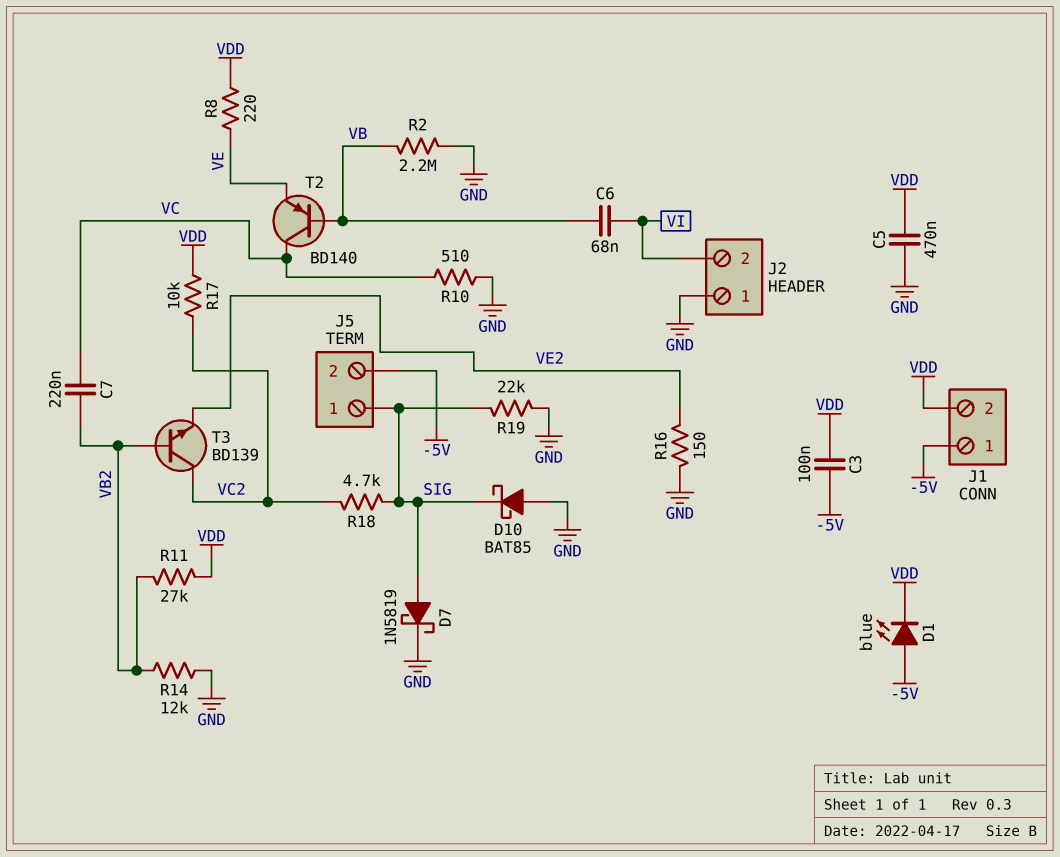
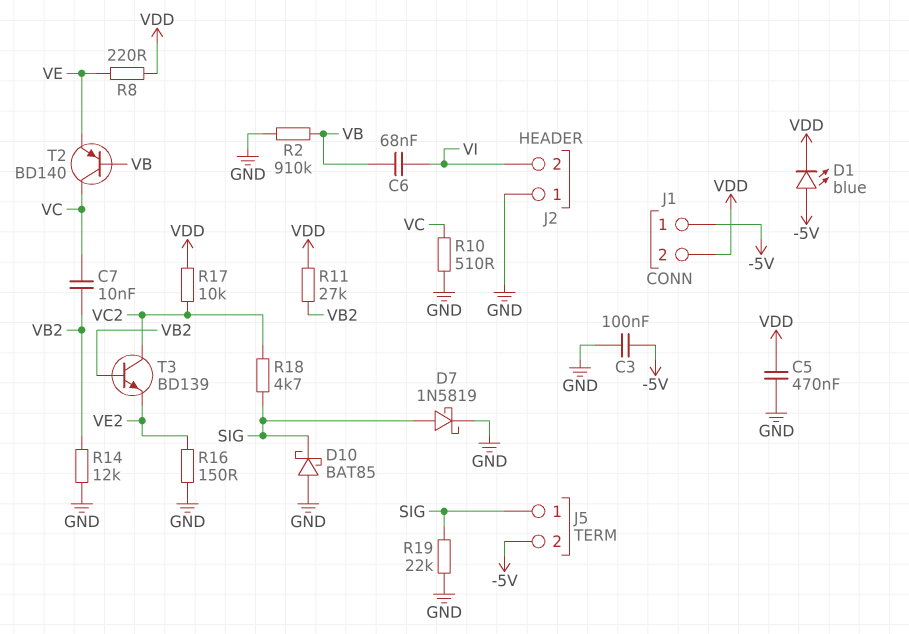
C3: 100nF (-5V, VDD) -> 100nF (-5V, GND)
C7: 220nF (VB2, VC) -> 10nF (VB2, VC)
R2: 2.2M (GND, VB) -> 910k (GND, VB)

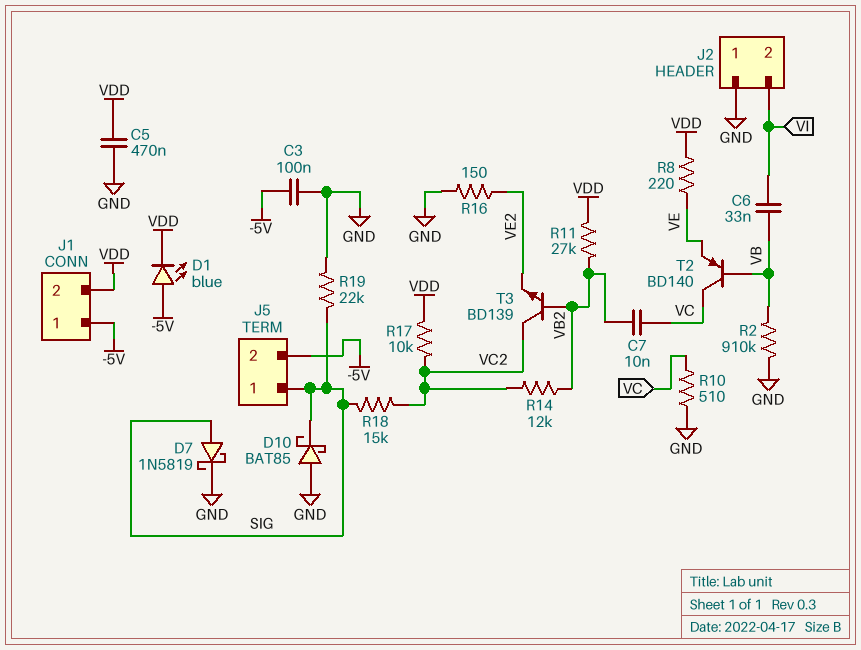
C6: 68nF (VB, VI) -> 33nF (VB, VI)
R14: 12k (GND, VB2) -> 12k (VB2, VC2)
R18: 4.7k (SIG, VC2) -> 15k (SIG, VC2)

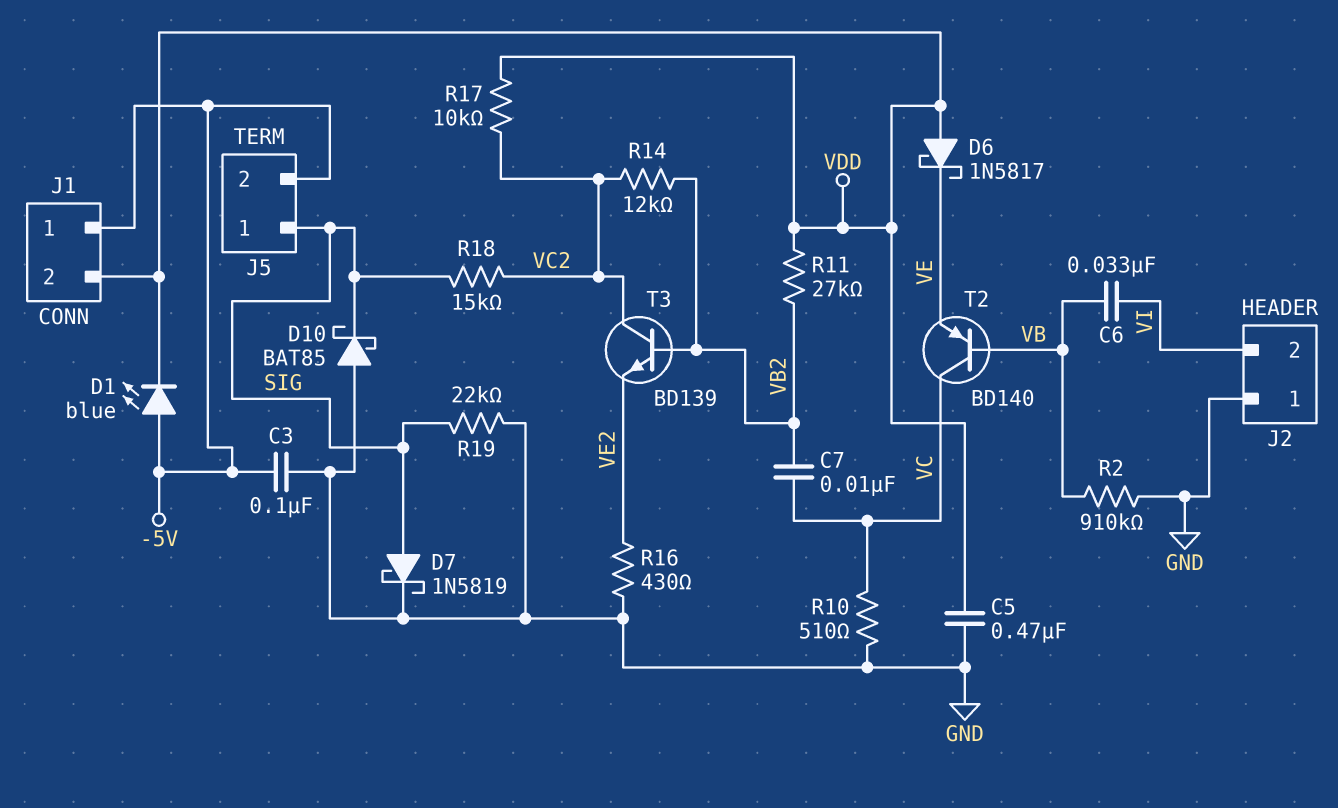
D6: none -> schottky 1N5817 (A VDD, K VE)
R8: 220 (VDD, VE) -> none
R16: 150 (GND, VE2) -> 430 (GND, VE2)

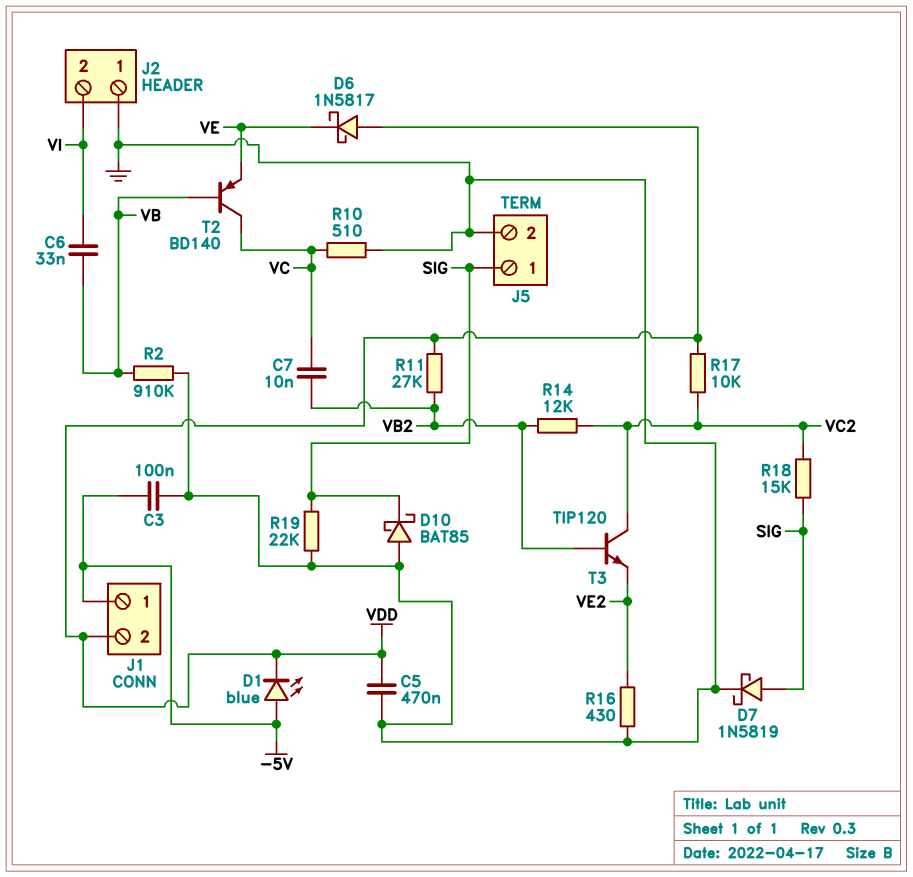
J5 pin 2: -5V -> GND
T3: NPN BD139 (B VB2, C VC2, E VE2) -> NPN TIP120 (B VB2, C VC2, E VE2)

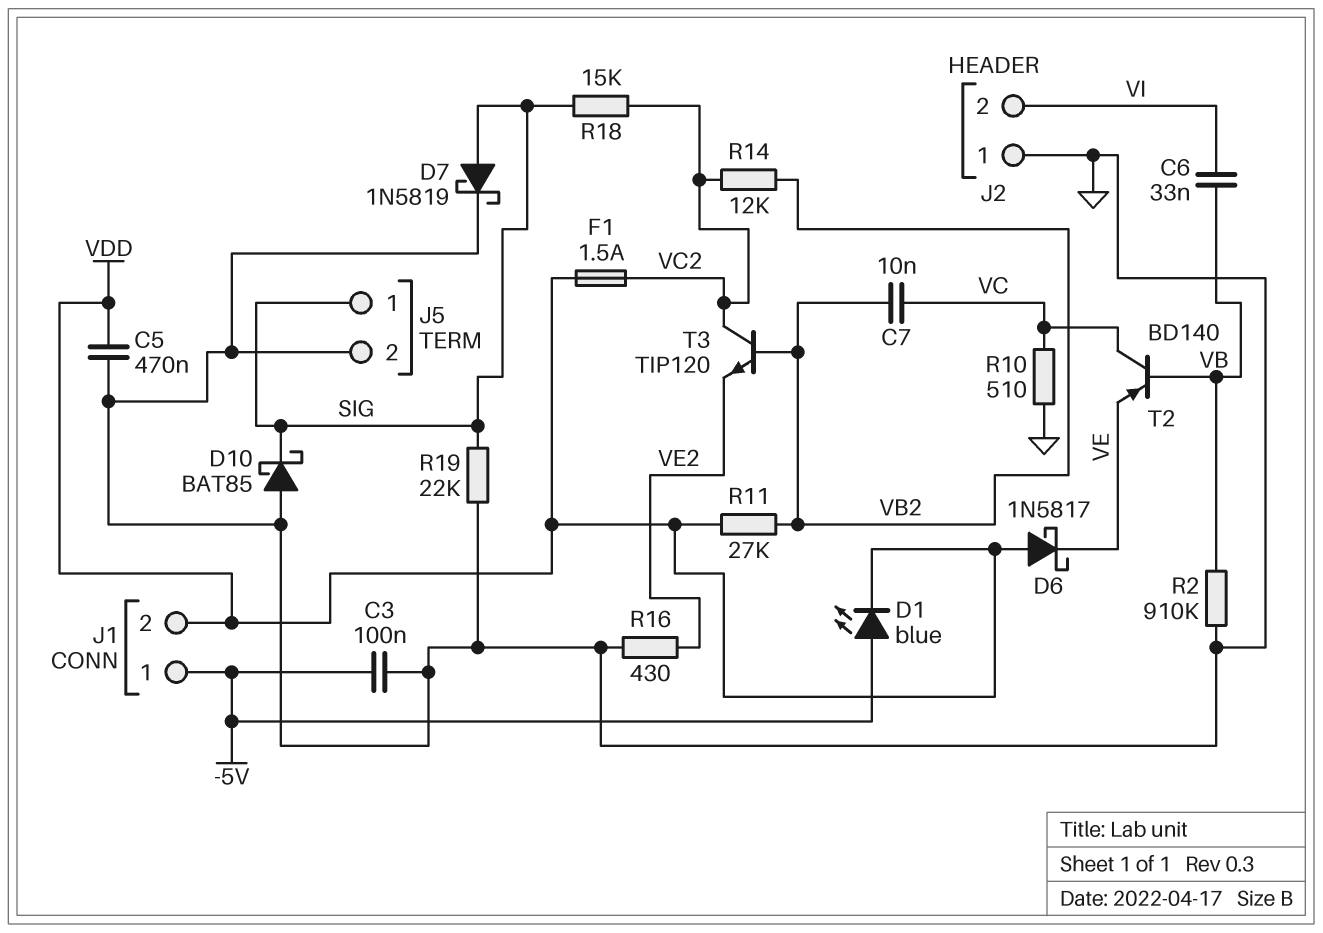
F1: none -> 1.5A (VC2, VDD)
R17: 10k (VC2, VDD) -> none

